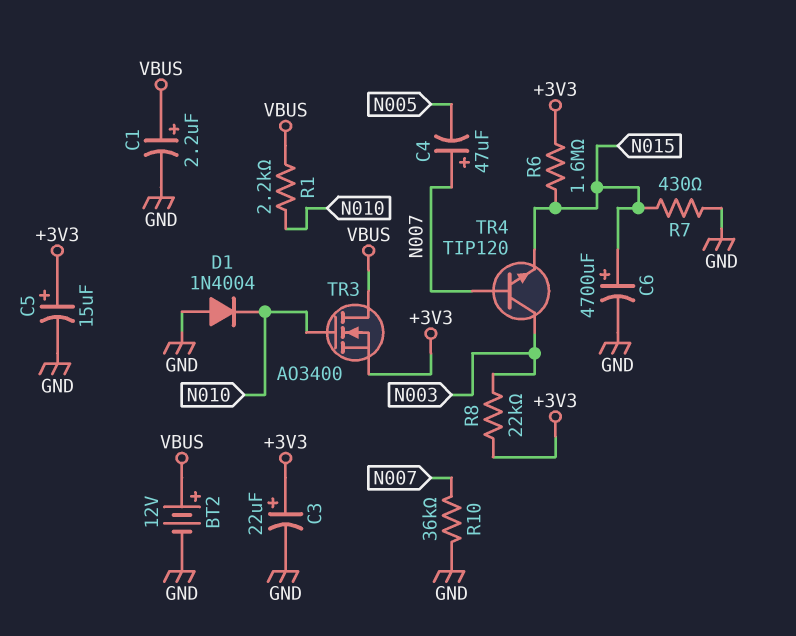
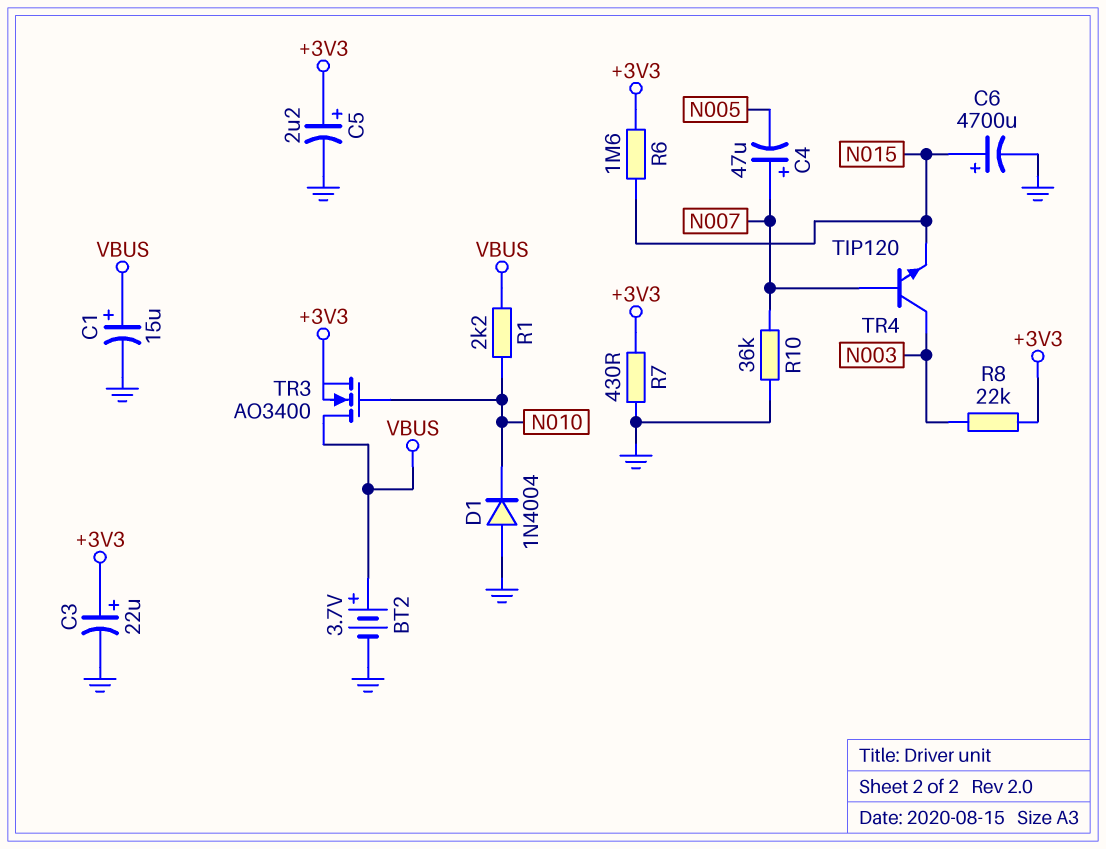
BT2: 12V (plus VBUS, minus GND) -> 3.7V (plus VBUS, minus GND)
C1: 2.2uF (plus VBUS, minus GND) -> 15uF (plus VBUS, minus GND)
C5: 15uF (plus +3V3, minus GND) -> 2.2uF (plus +3V3, minus GND)
R7: 430 (GND, N015) -> 430 (+3V3, GND)

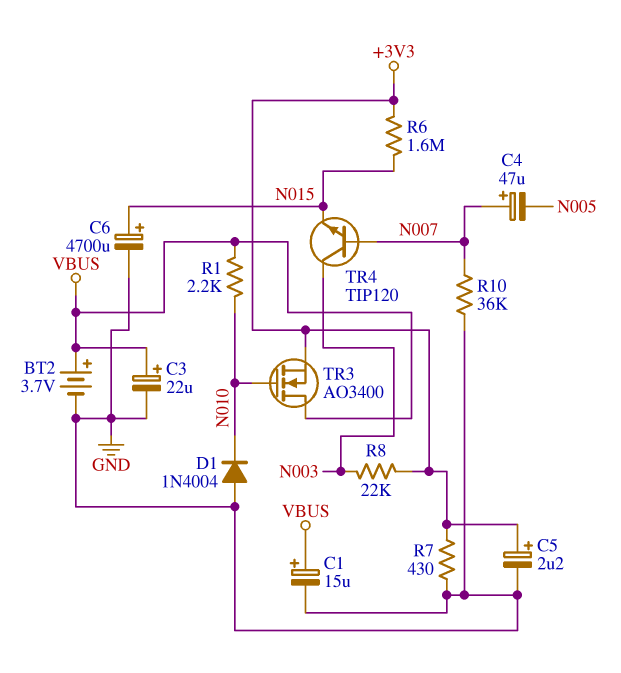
C3: 22uF (plus +3V3, minus GND) -> 22uF (plus VBUS, minus GND)

